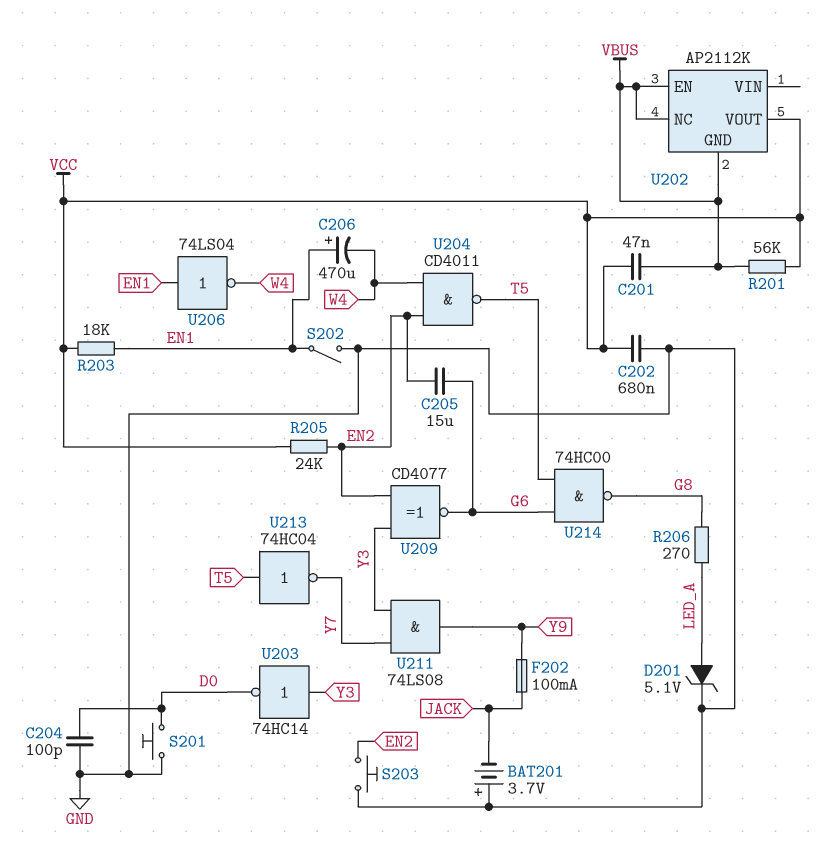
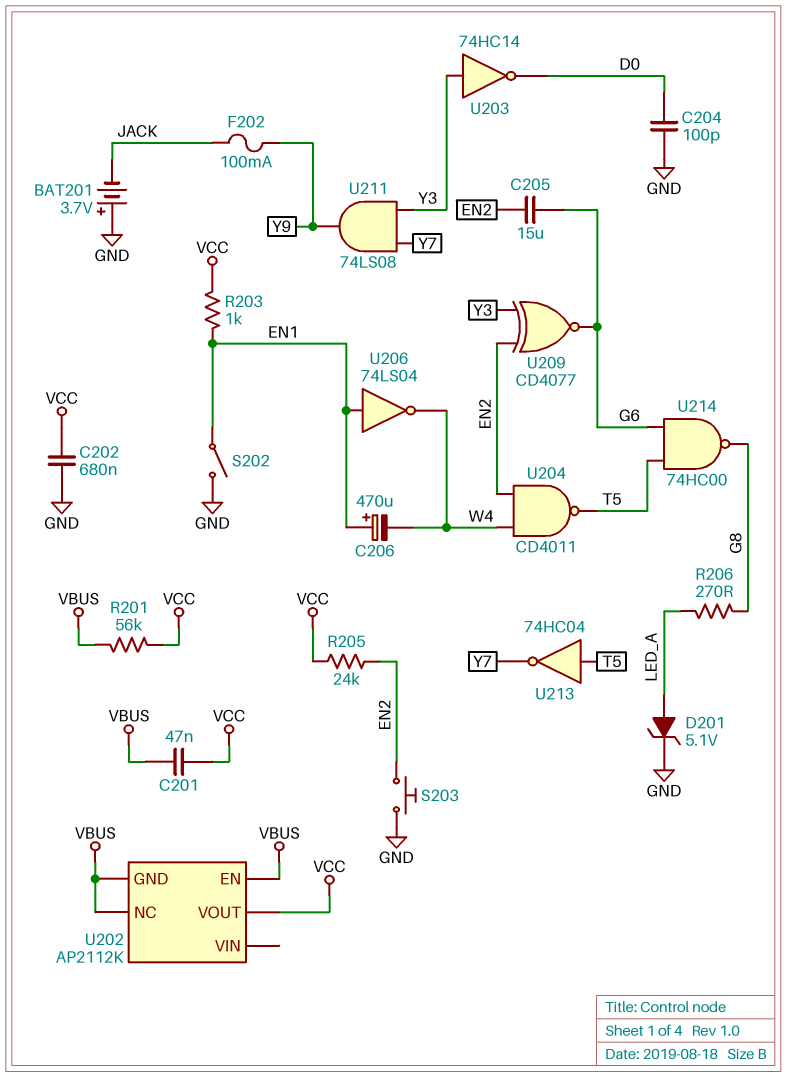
R203: 18k (EN1, VCC) -> 1k (EN1, VCC)
S201: button (D0, GND) -> none

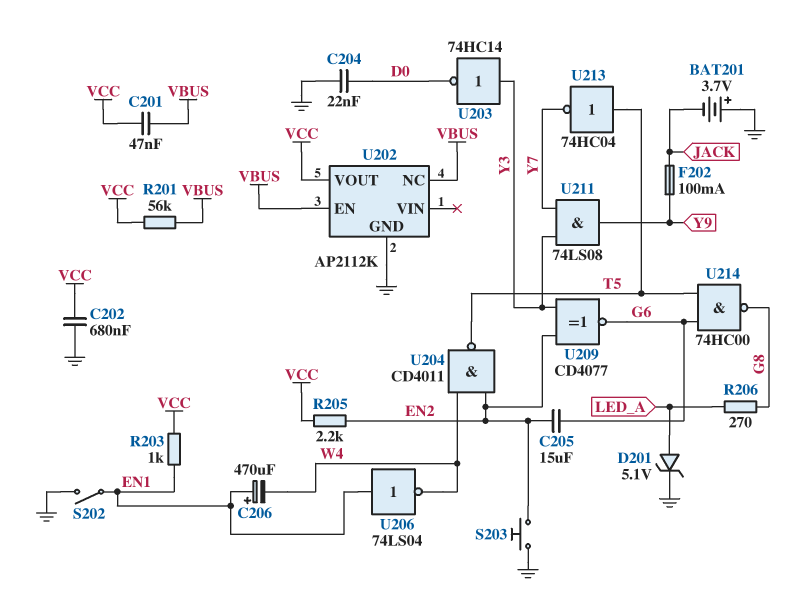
C204: 100pF (D0, GND) -> 22nF (D0, GND)
R205: 24k (EN2, VCC) -> 2.2k (EN2, VCC)
U202 pin GND: VBUS -> GND

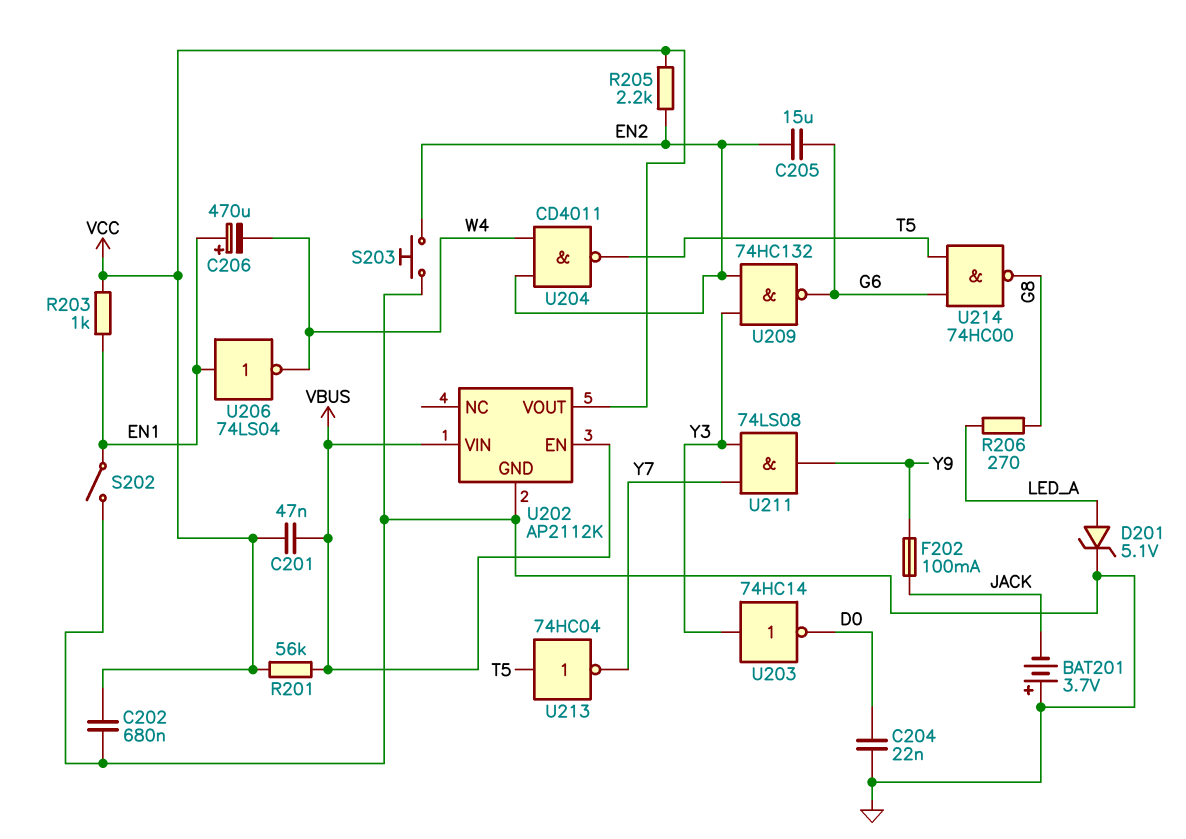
U202 pin NC: VBUS -> none
U202 pin VIN: none -> VBUS
U209: XNOR CD4077 (in EN2, in Y3, out G6) -> NAND 74HC132 (in EN2, in Y3, out G6)

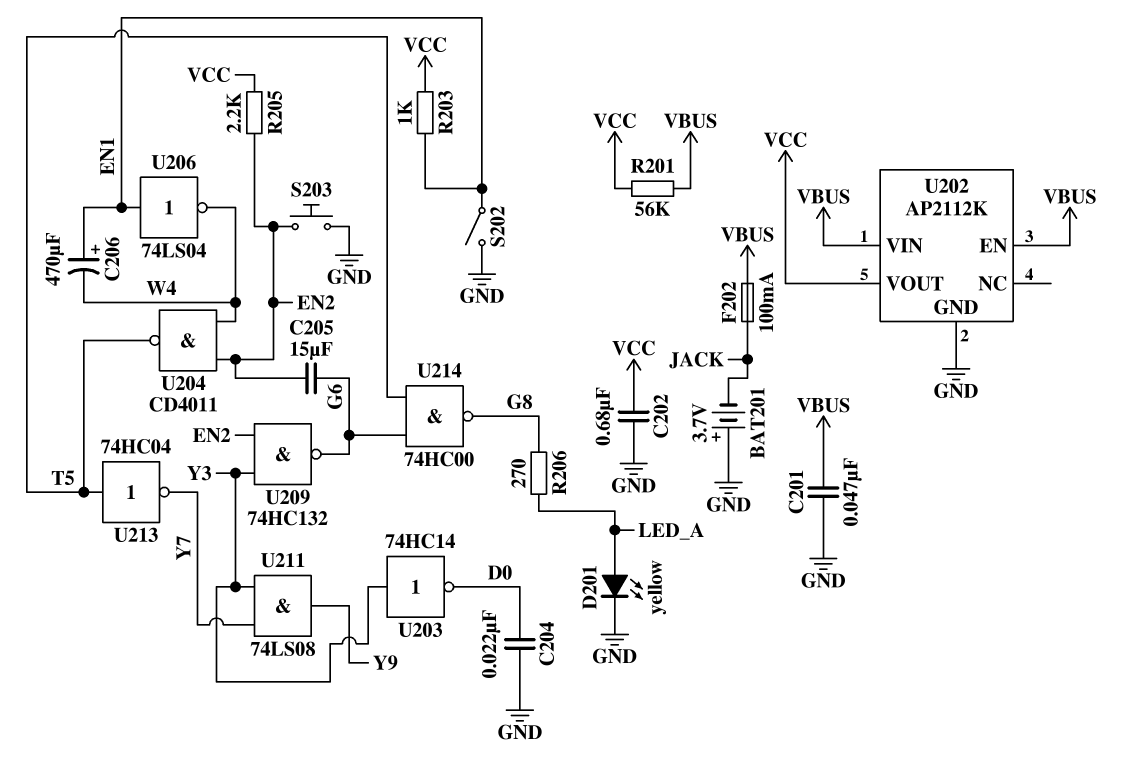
C201: 47nF (VBUS, VCC) -> 47nF (GND, VBUS)
D201: zener 5.1V (A LED_A, K GND) -> LED yellow (A LED_A, K GND)
F202: 100mA (JACK, Y9) -> 100mA (JACK, VBUS)

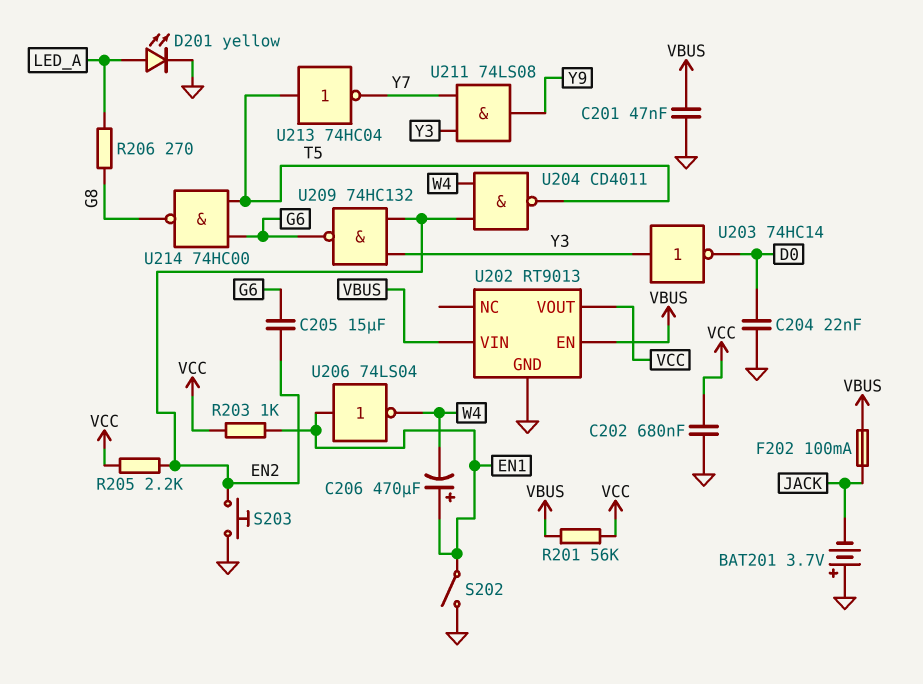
U202: AP2112K -> RT9013

